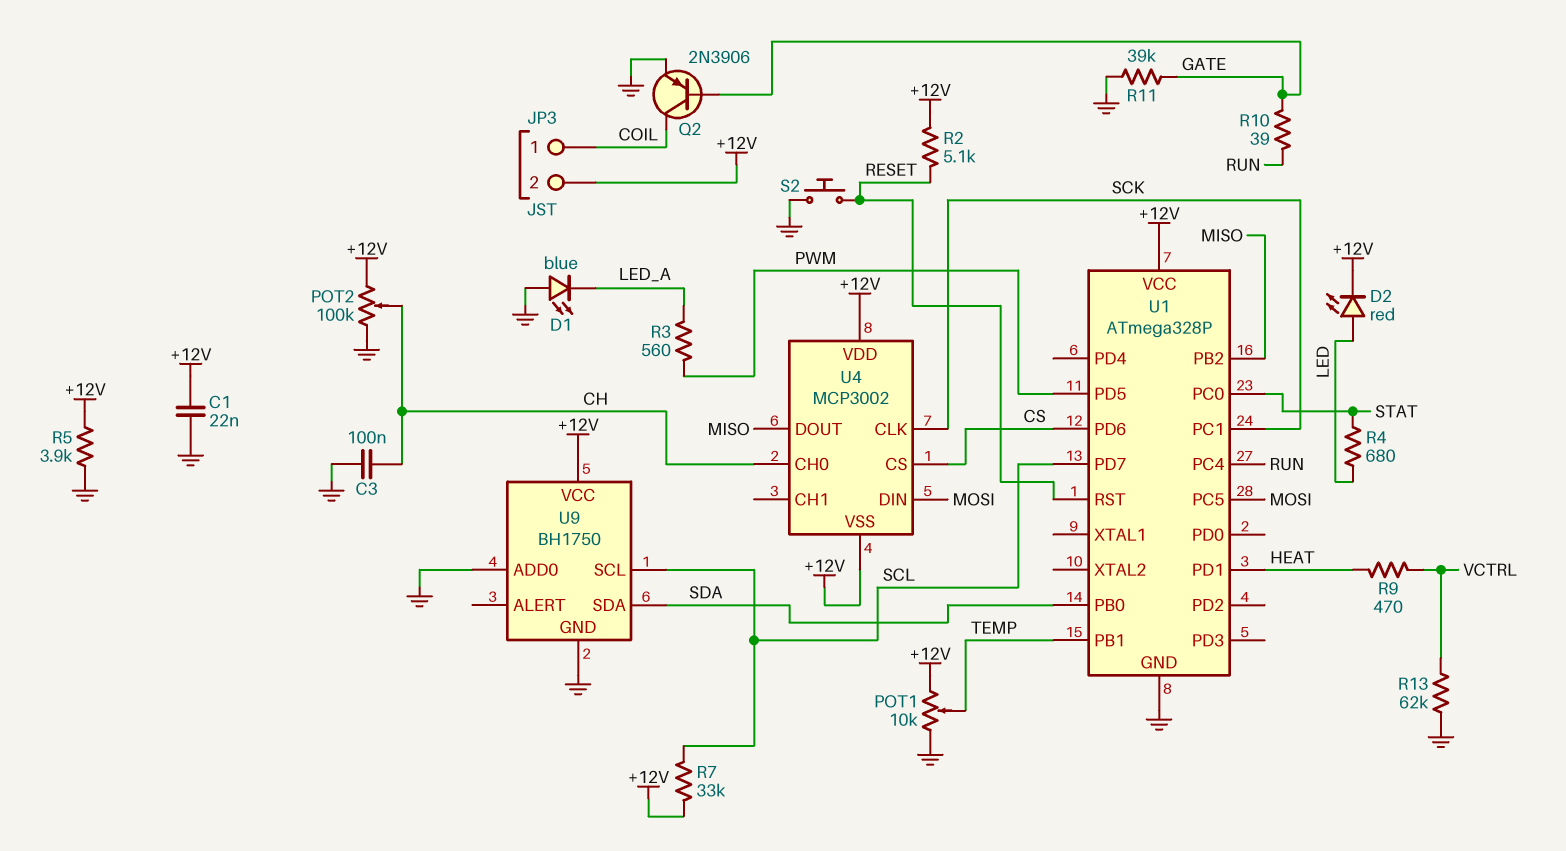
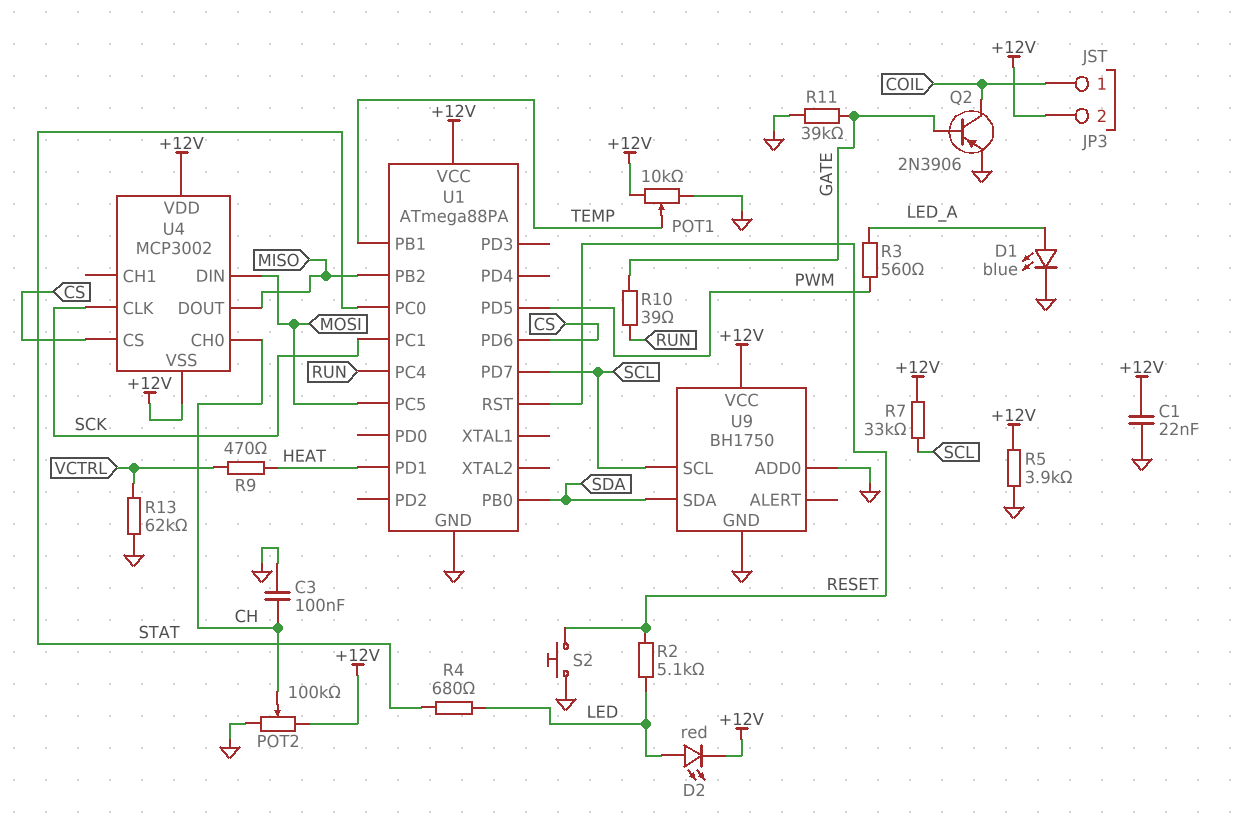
D1: LED blue (A GND, K LED_A) -> LED blue (A LED_A, K GND)
R2: 5.1k (+12V, RESET) -> 5.1k (LED, RESET)
U1: ATmega328P -> ATmega88PA

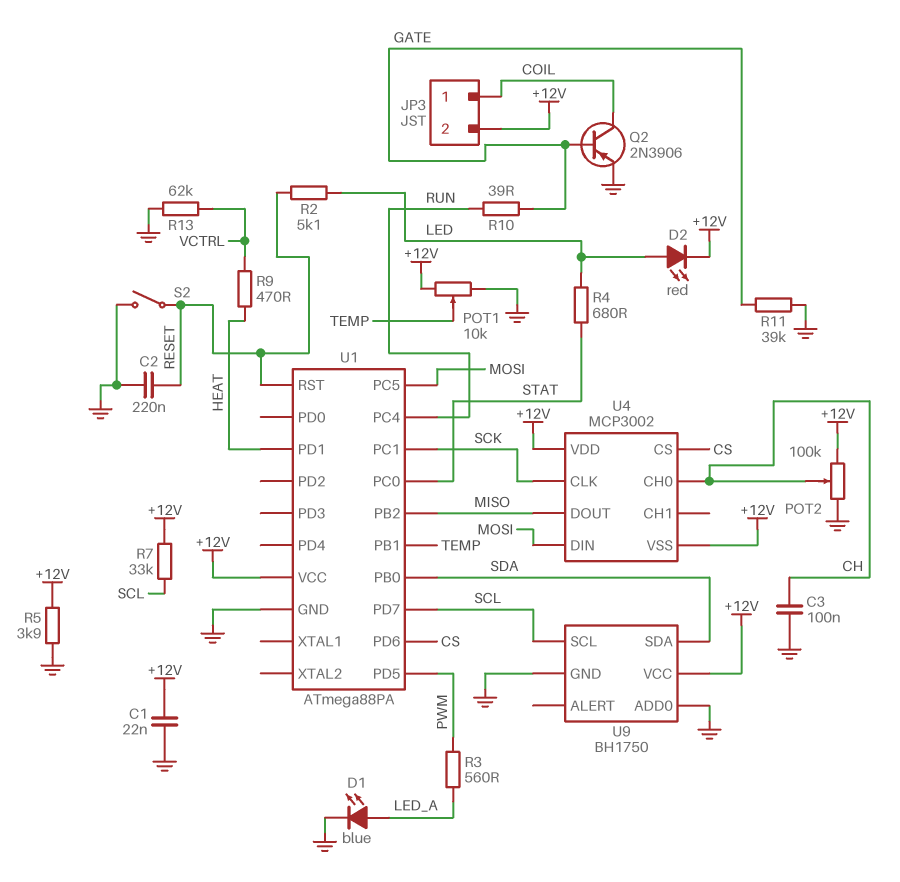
C2: none -> 220nF (GND, RESET)
S2: button (GND, RESET) -> switch (GND, RESET)

